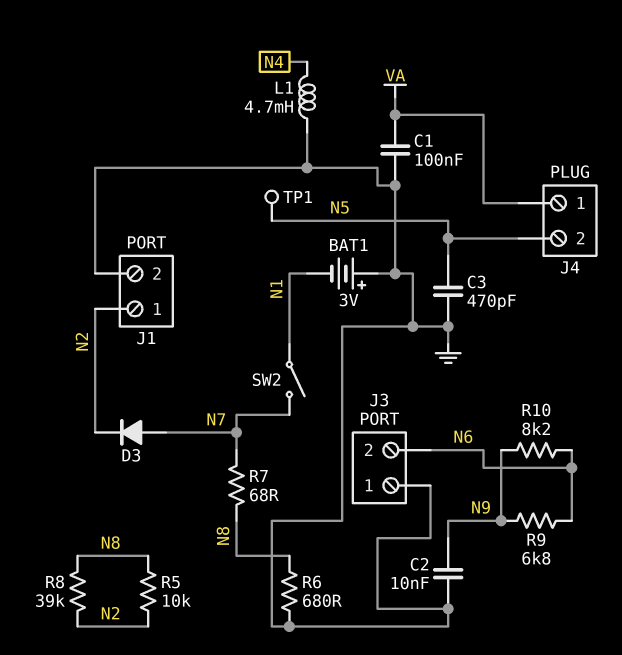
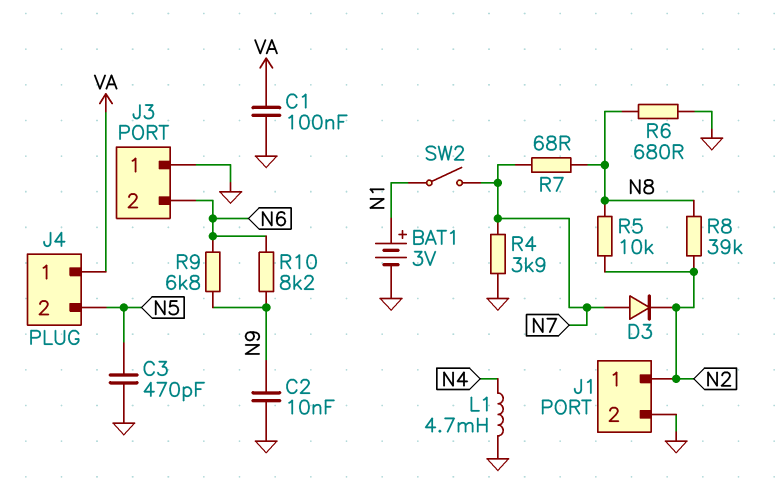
BAT1: 3V (plus GND, minus N1) -> 3V (plus N1, minus GND)
R4: none -> 3.9k (GND, N7)
TP1: test point (N5) -> none

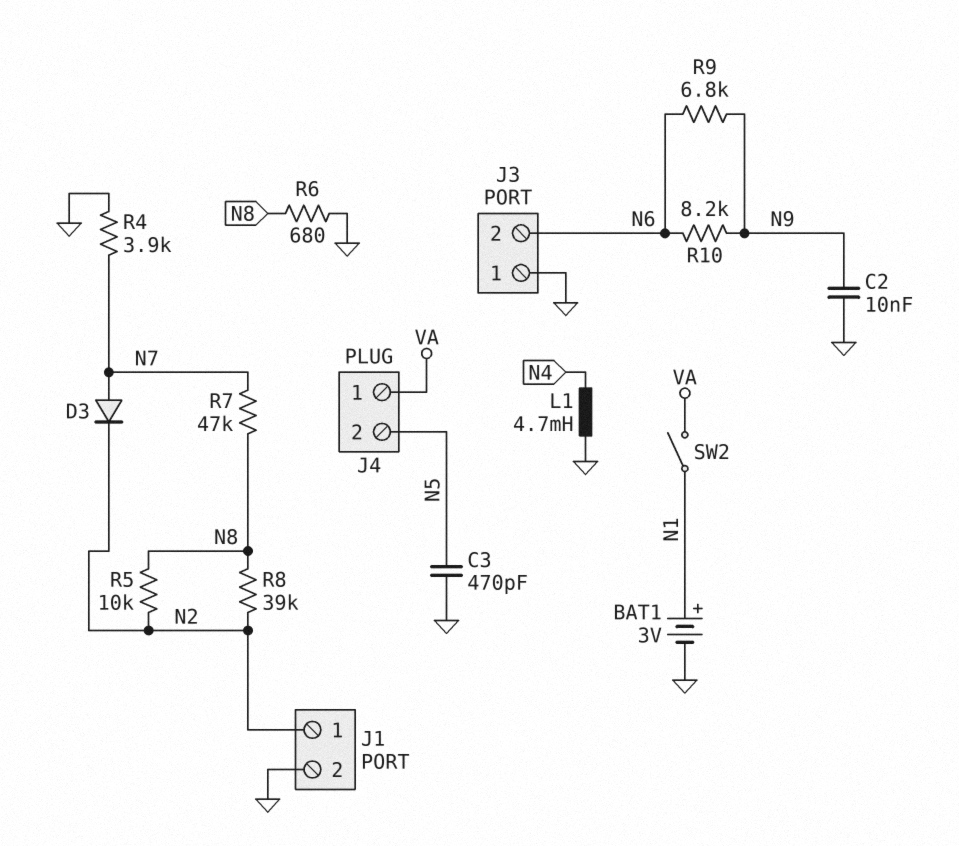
C1: 100nF (GND, VA) -> none
R7: 68 (N7, N8) -> 47k (N7, N8)
SW2: switch (N1, N7) -> switch (N1, VA)

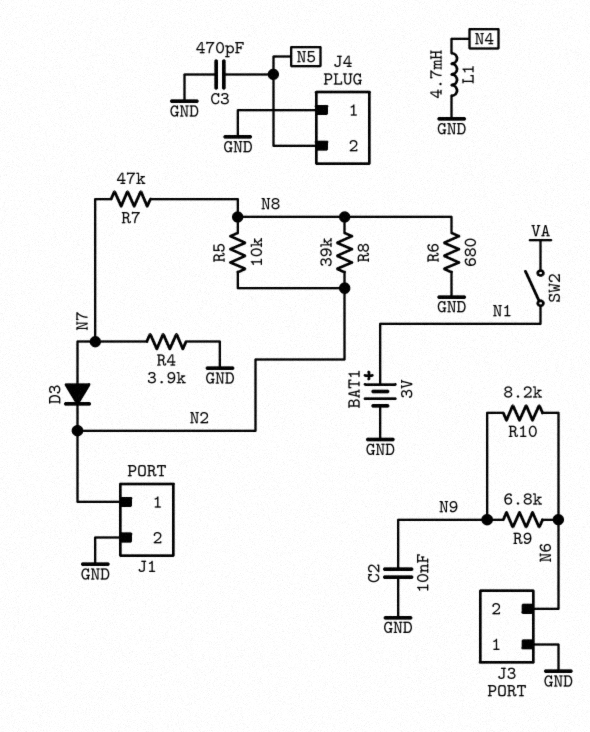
J4 pin 1: VA -> GND

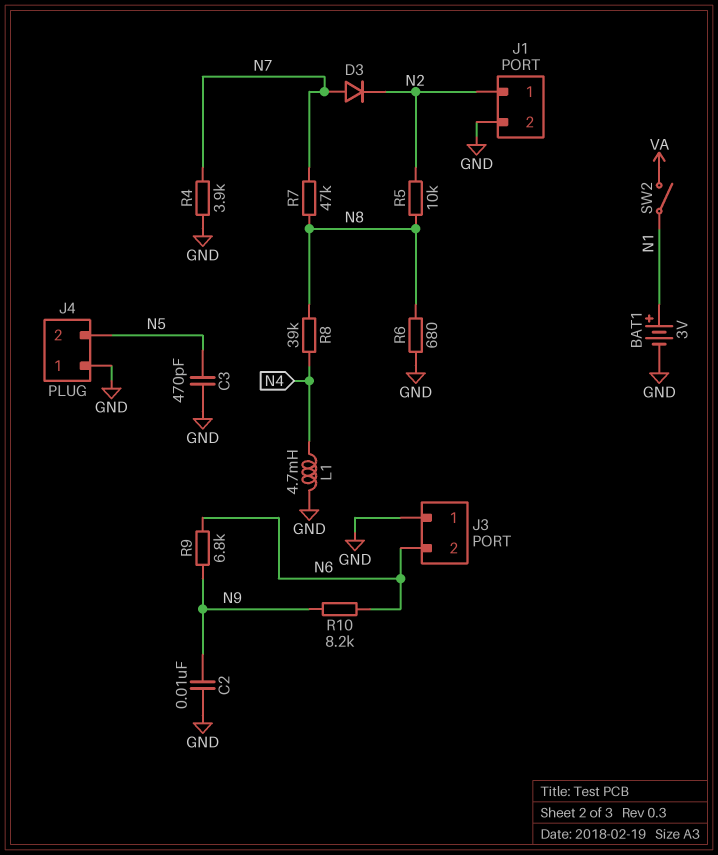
R8: 39k (N2, N8) -> 39k (N4, N8)

